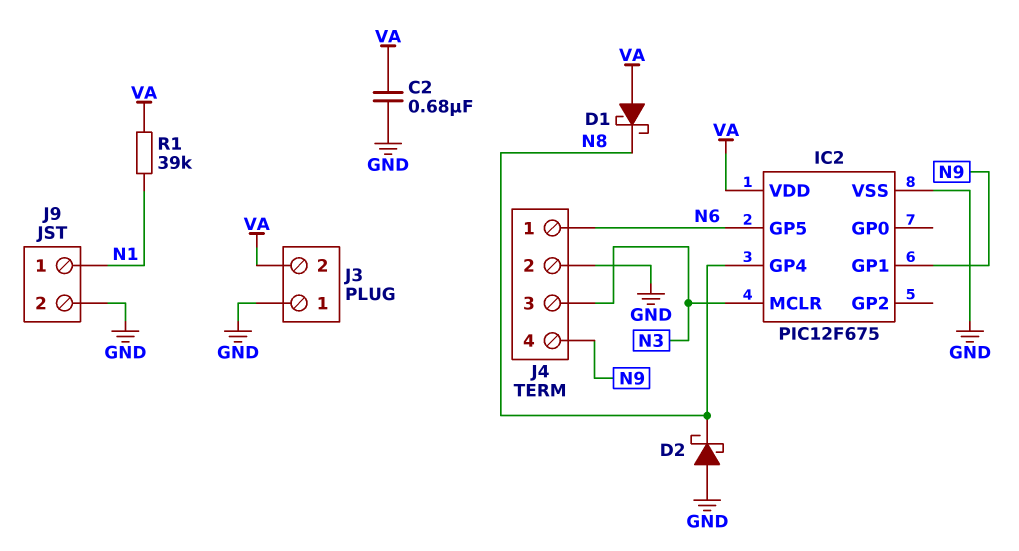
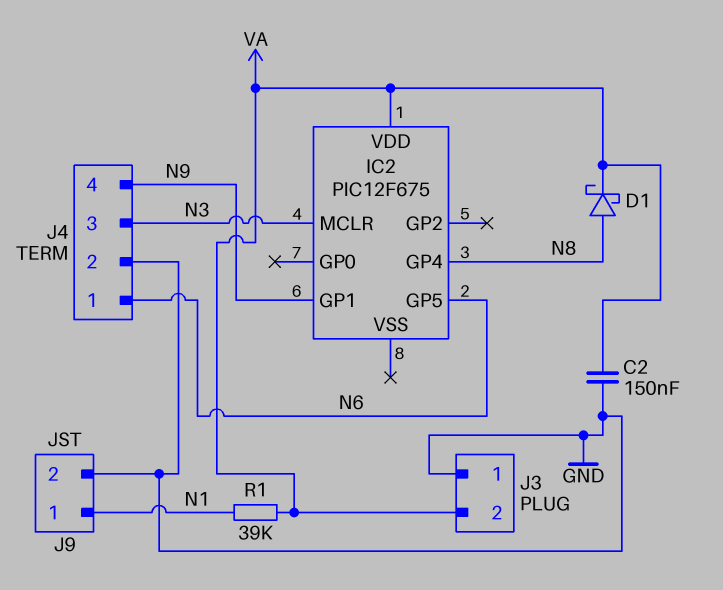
C2: 680nF (GND, VA) -> 150nF (GND, VA)
D1: schottky (A VA, K N8) -> schottky (A N8, K VA)
D2: schottky (A GND, K N8) -> none
IC2 pin VSS: GND -> none

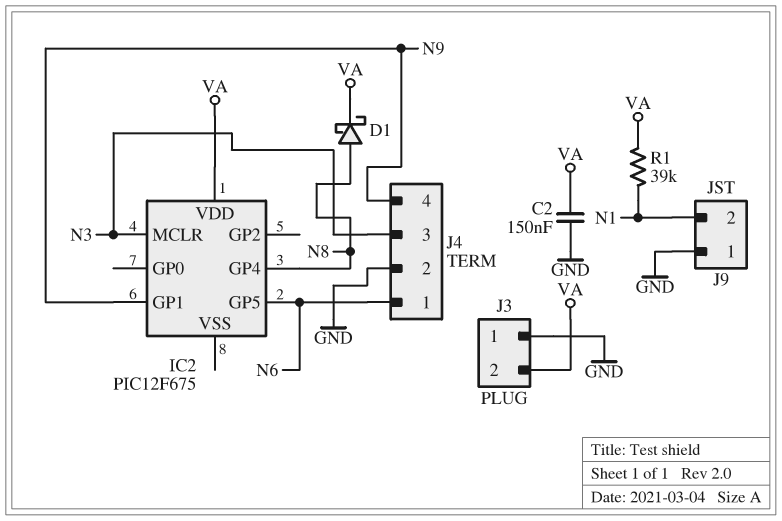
J9 pin 1: N1 -> GND
J9 pin 2: GND -> N1

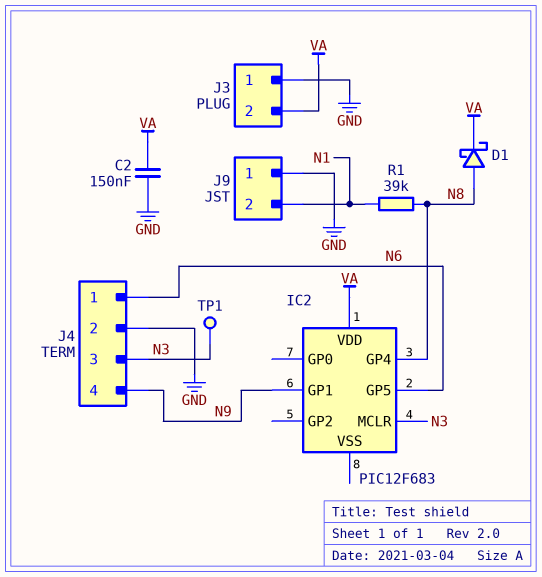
IC2: PIC12F675 -> PIC12F683
R1: 39k (N1, VA) -> 39k (N1, N8)
TP1: none -> test point (N3)

